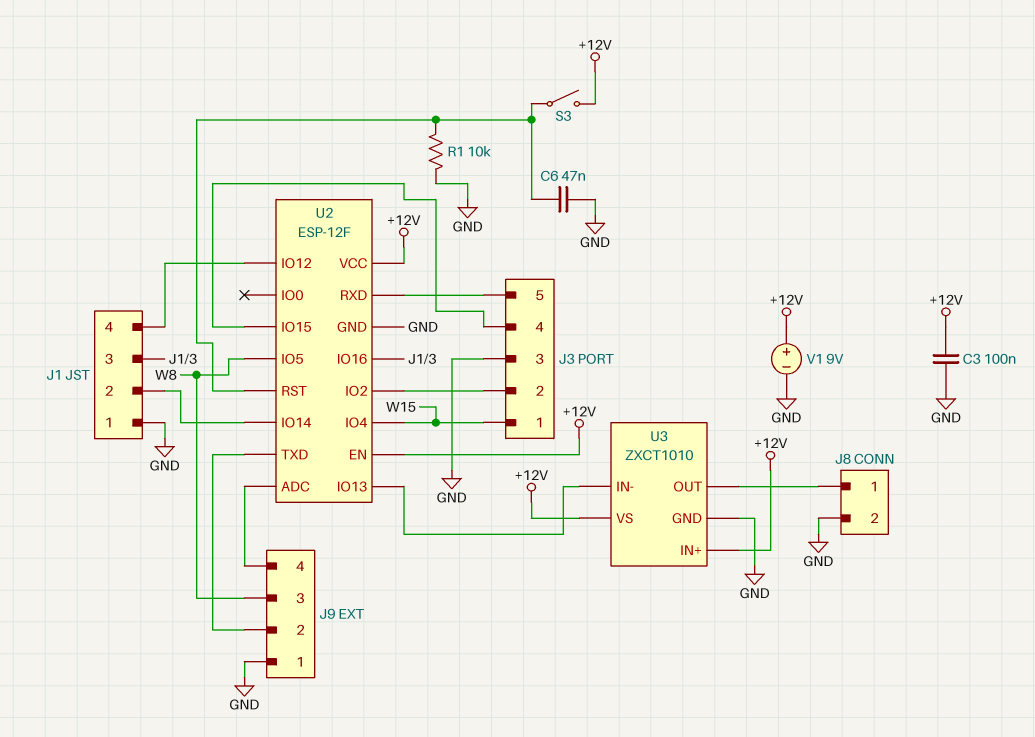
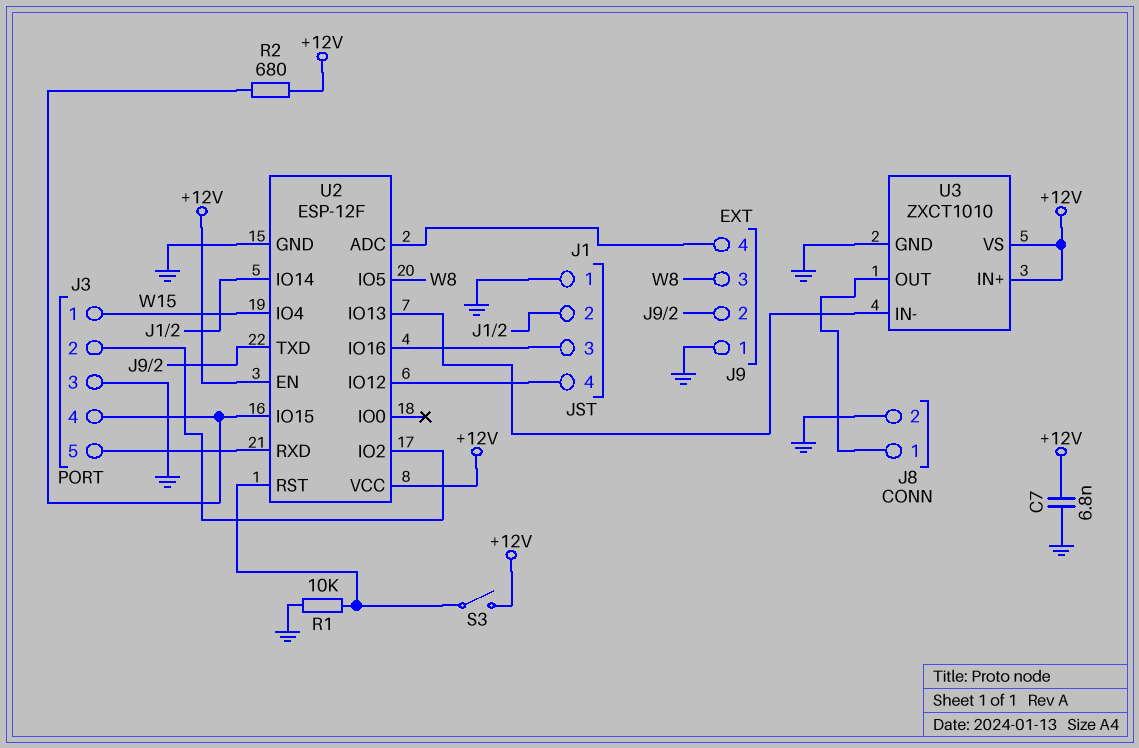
C3: 100nF (+12V, GND) -> none
C6: 47nF (GND, U2/RST) -> none
C7: none -> 6.8nF (+12V, GND)
R2: none -> 680 (+12V, J3/4)
V1: 9V (plus +12V, minus GND) -> none

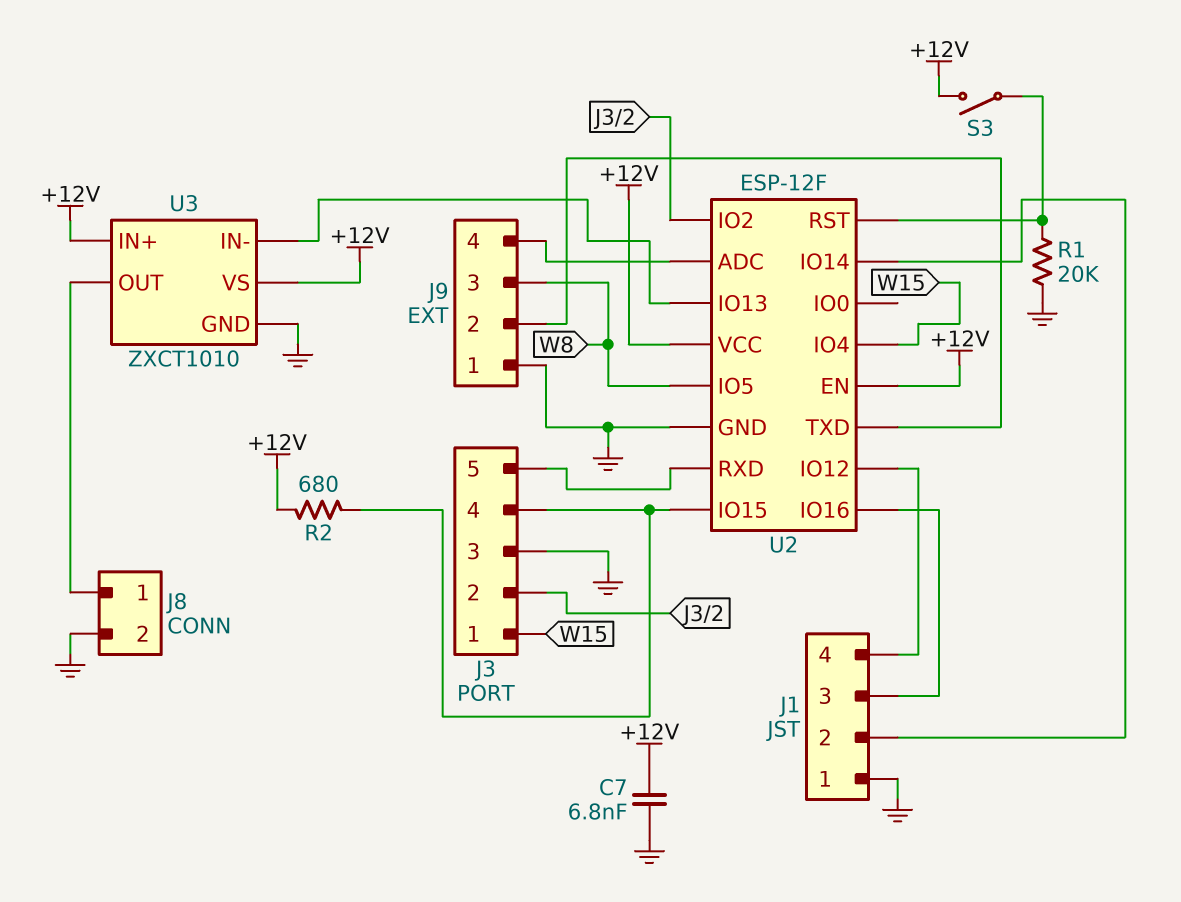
R1: 10k (GND, U2/RST) -> 20k (GND, U2/RST)

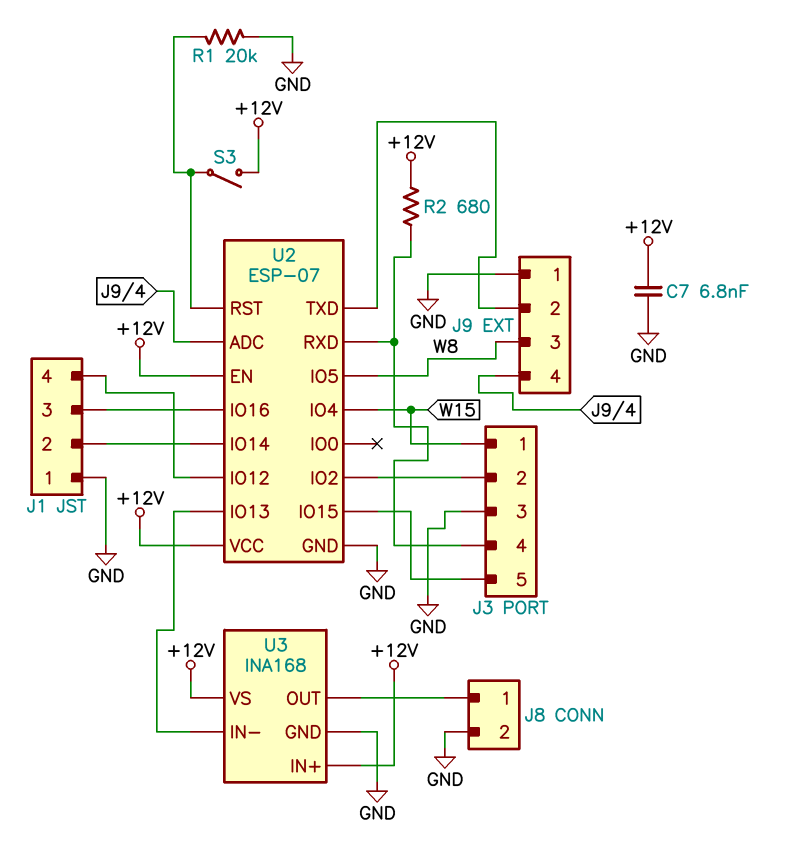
U2: ESP-12F -> ESP-07
U2 pin IO15: J3/4 -> J3/5
U2 pin RXD: J3/5 -> J3/4
U3: ZXCT1010 -> INA168

